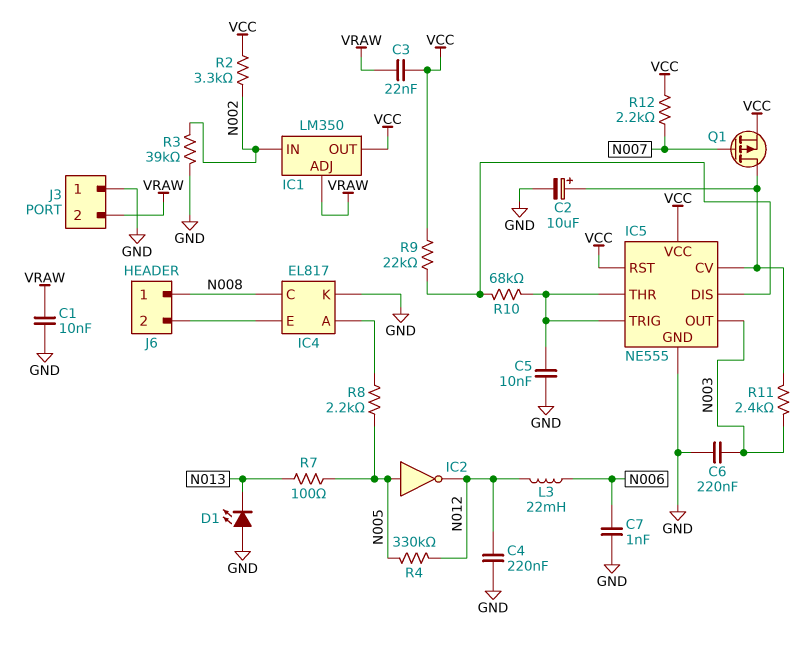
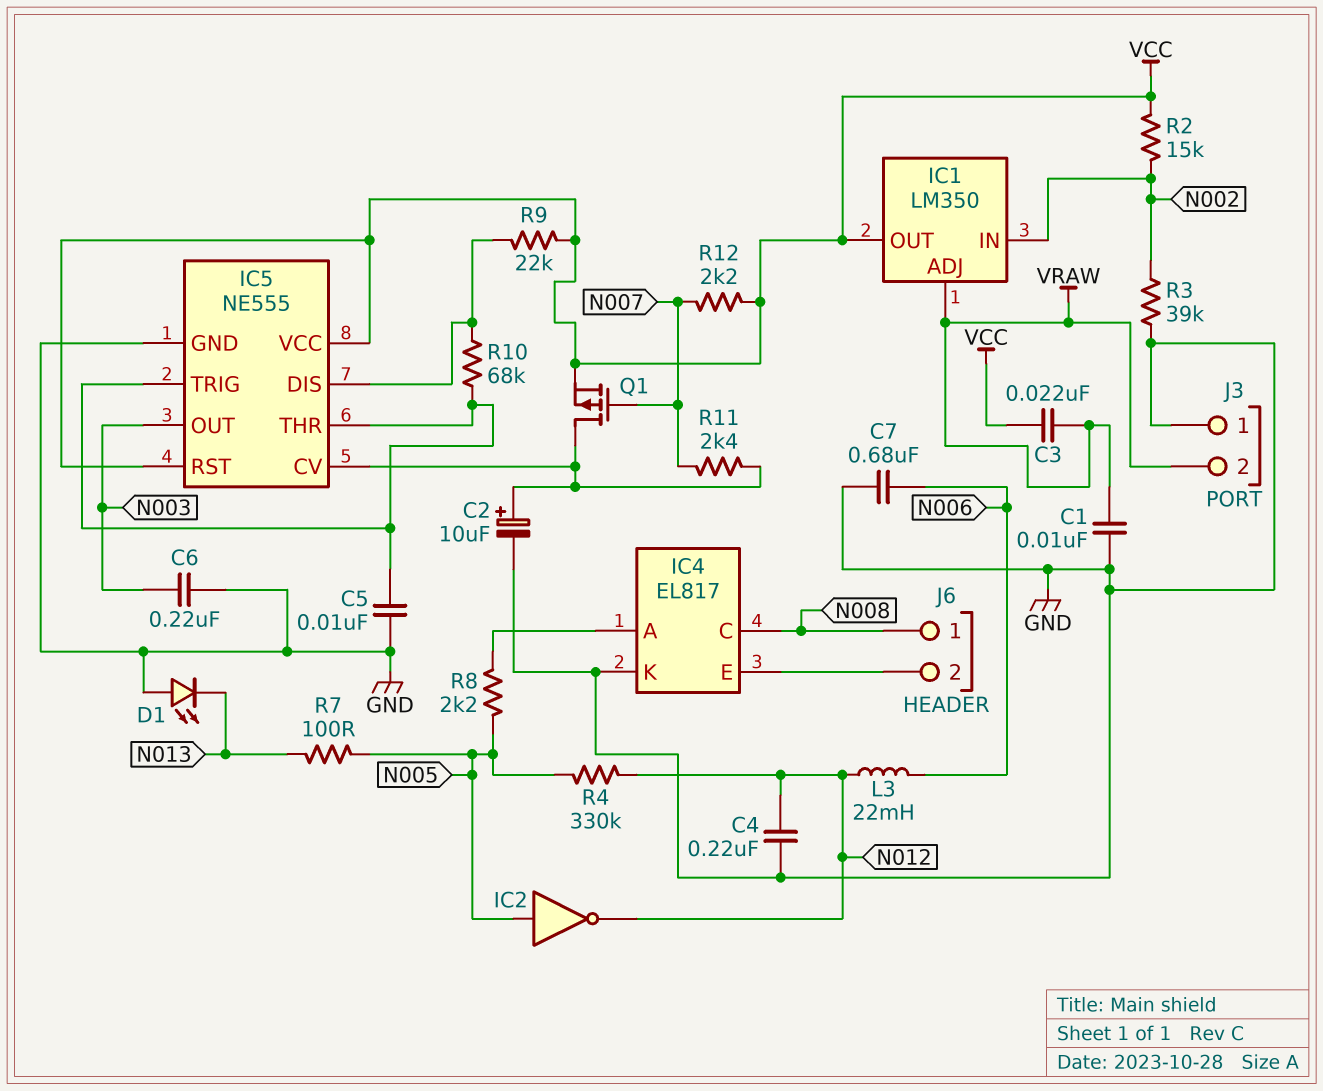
C7: 1nF (GND, N006) -> 680nF (GND, N006)
R2: 3.3k (N002, VCC) -> 15k (N002, VCC)
R11: 2.4k (IC5/CV, N003) -> 2.4k (IC5/CV, N007)

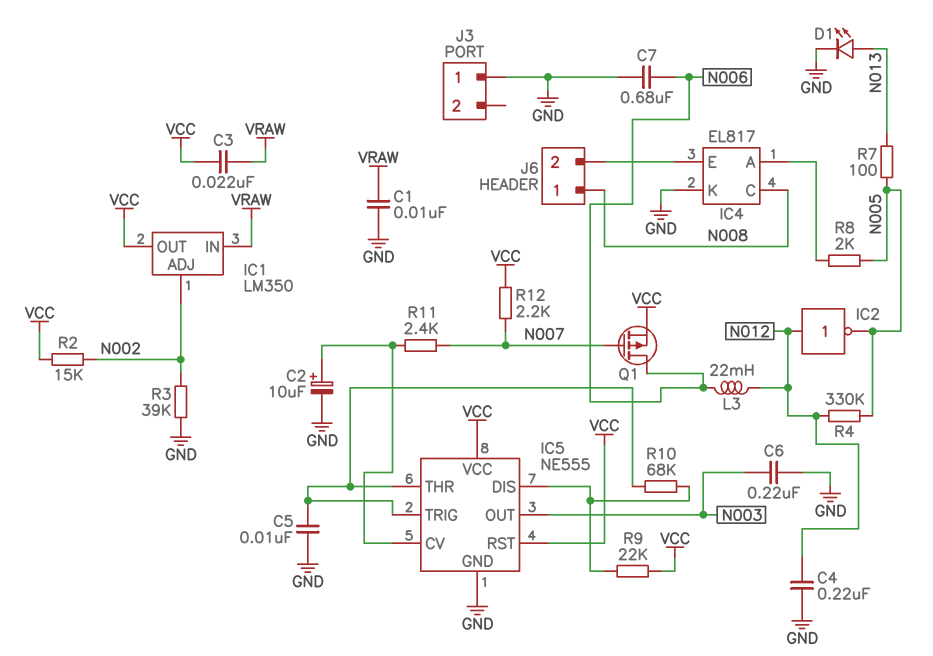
D1: LED (A GND, K N013) -> LED (A N013, K GND)
IC1 pin ADJ: VRAW -> N002
IC1 pin IN: N002 -> VRAW
IC2: NOT (in N005, out N012) -> NOT (in N012, out N005)
J3 pin 2: VRAW -> none
Q1: PMOS (G N007, D IC5/CV, S VCC) -> PMOS (G N007, D N006, S VCC)
R8: 2.2k (IC4/A, N005) -> 2k (IC4/A, N005)

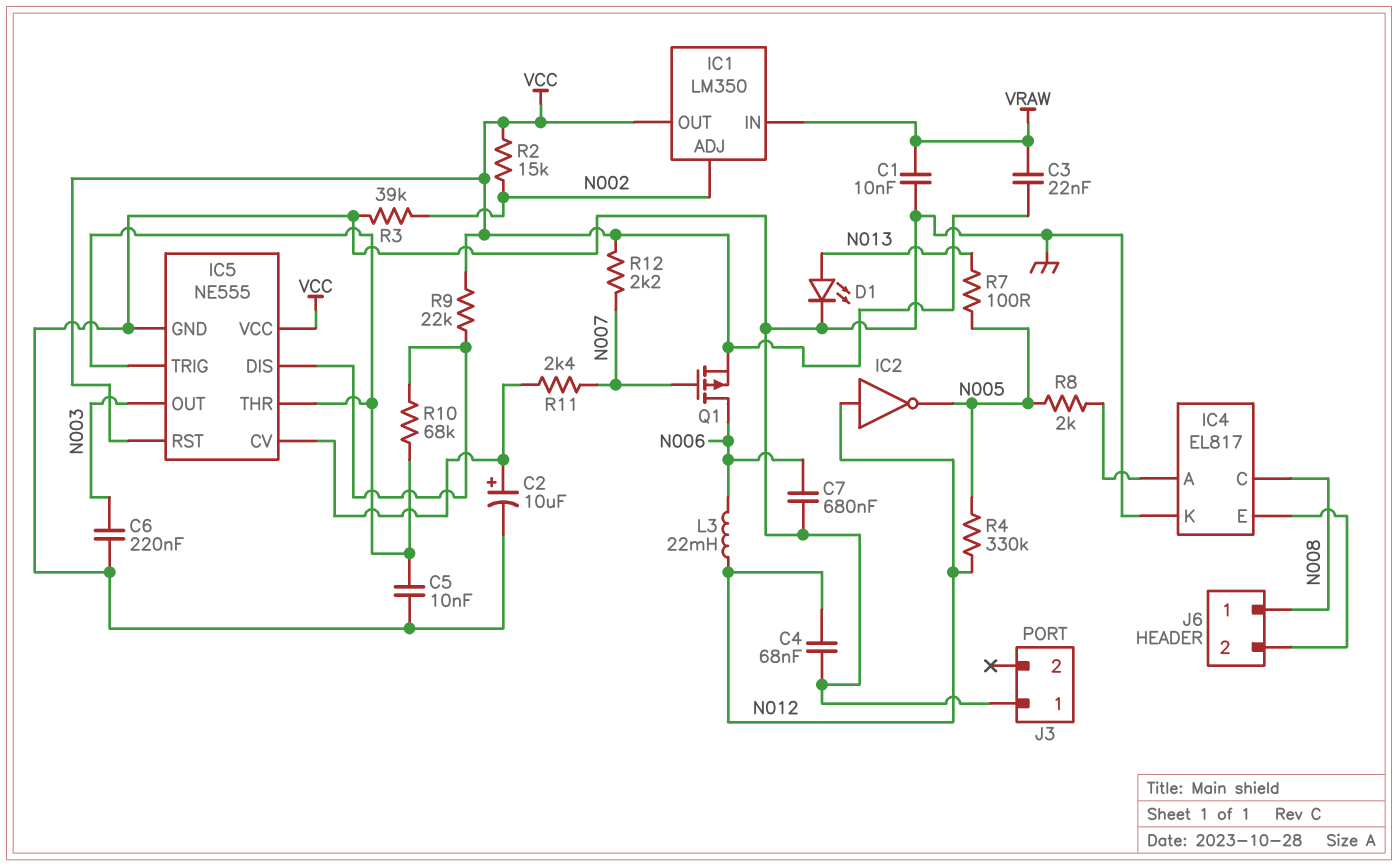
C4: 220nF (GND, N012) -> 68nF (GND, N012)

